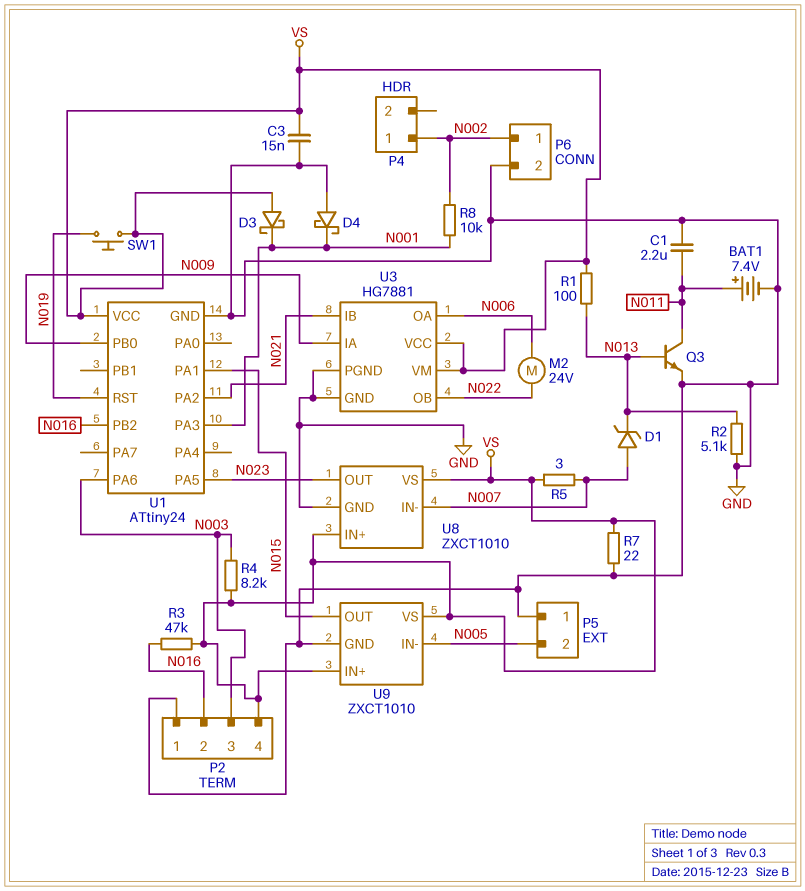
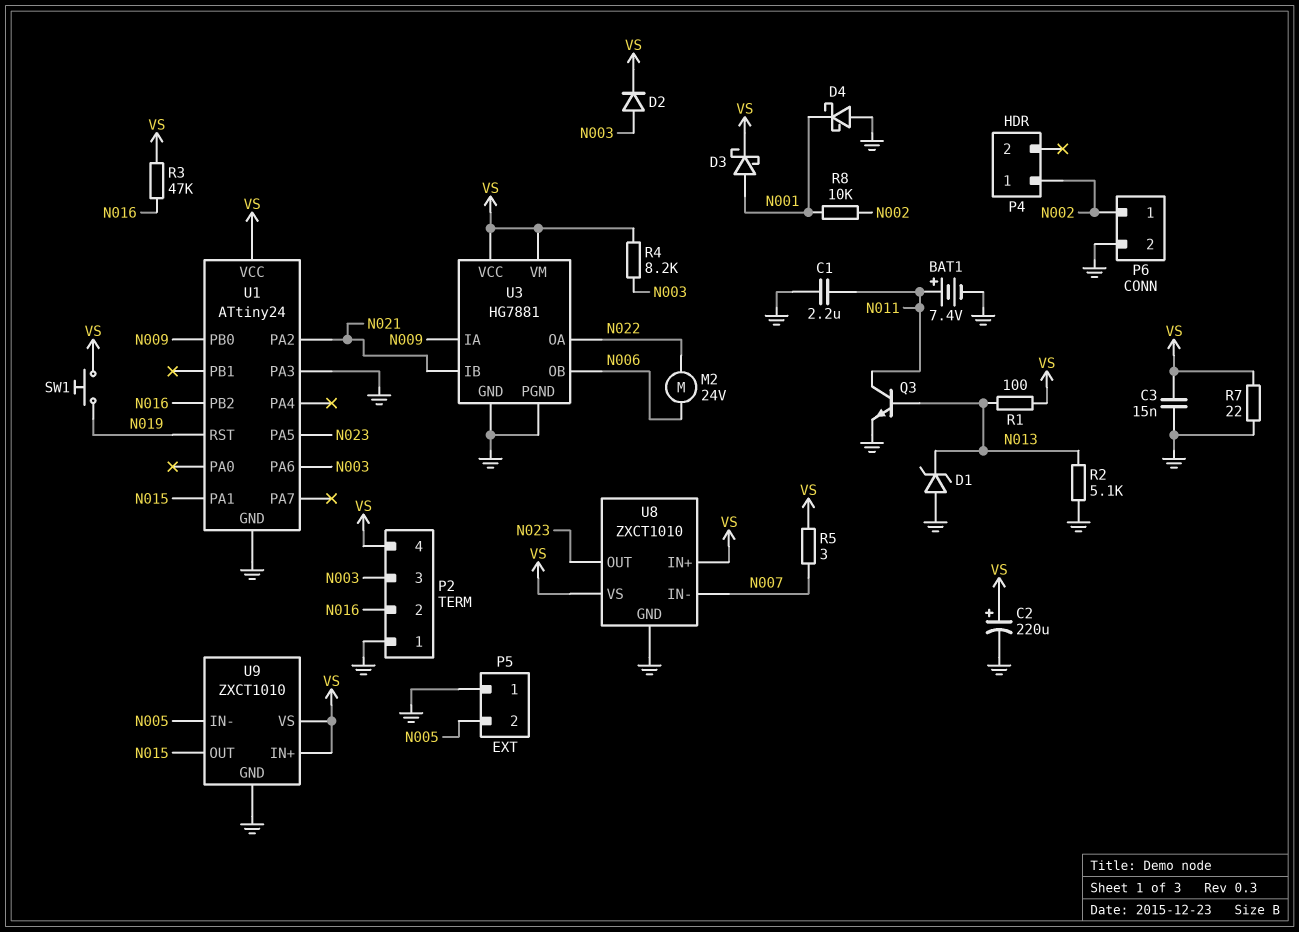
C2: none -> 220uF (plus VS, minus GND)
D1: zener (A N007, K N013) -> zener (A GND, K N013)
D2: none -> diode (A N003, K VS)
D3: schottky (A VS, K N001) -> schottky (A N001, K VS)
U1 pin PA3: N001 -> GND
U3 pin OA: N006 -> N022
U3 pin OB: N022 -> N006

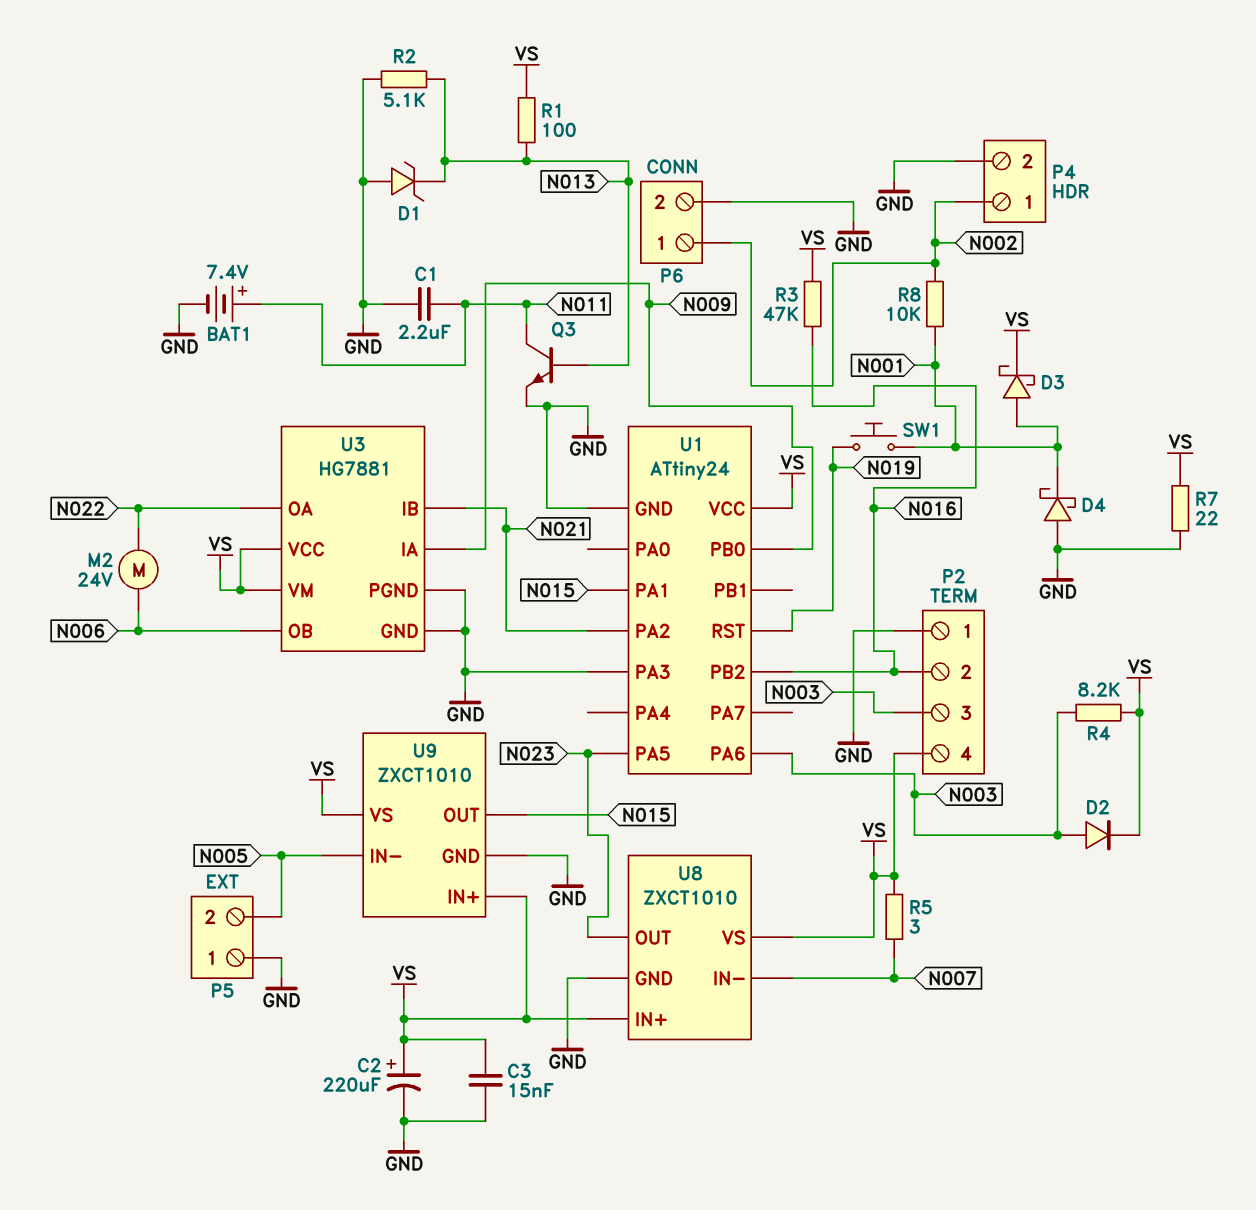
P4 pin 2: none -> GND
SW1: button (N019, VS) -> button (N001, N019)

